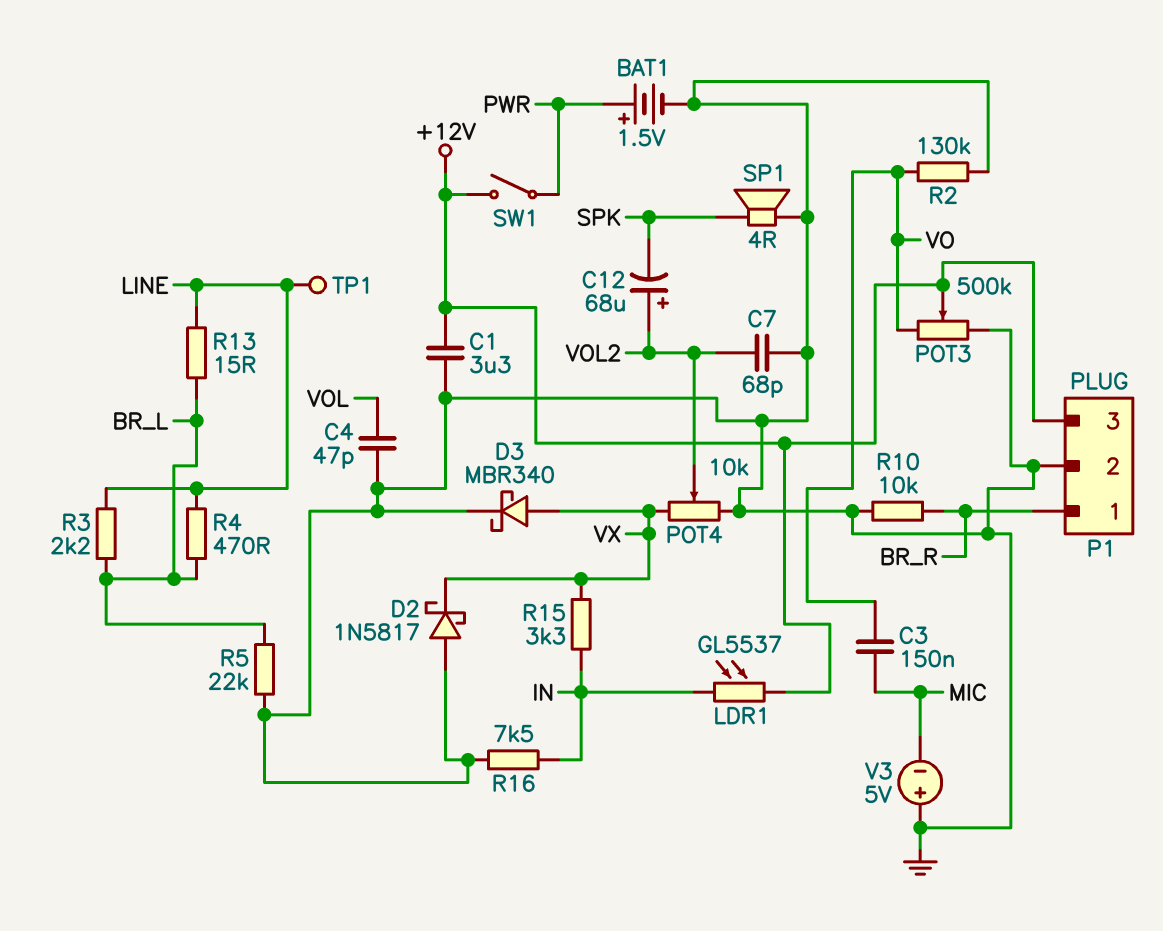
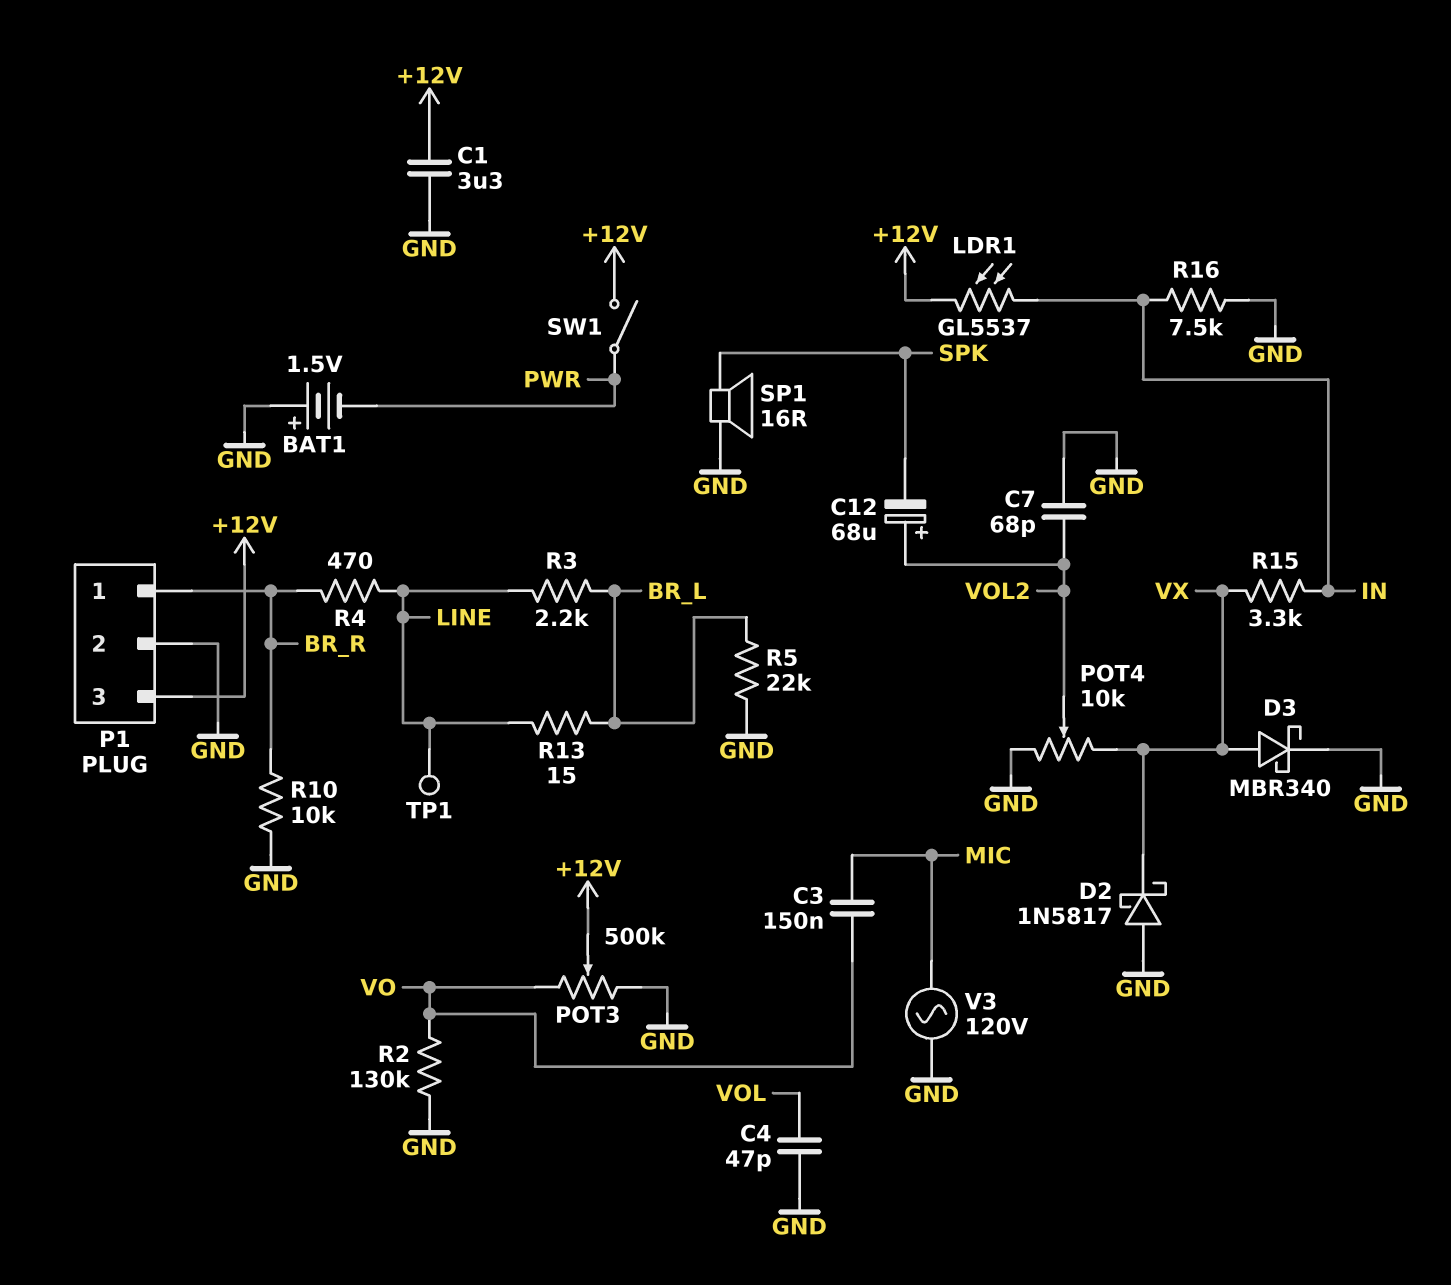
BAT1: 1.5V (plus PWR, minus GND) -> 1.5V (plus GND, minus PWR)
R4: 470 (BR_L, LINE) -> 470 (BR_R, LINE)
SP1: speaker 4R (GND, SPK) -> speaker 16R (GND, SPK)
V3: 5V (plus GND, minus MIC) -> AC 120V (GND, MIC)

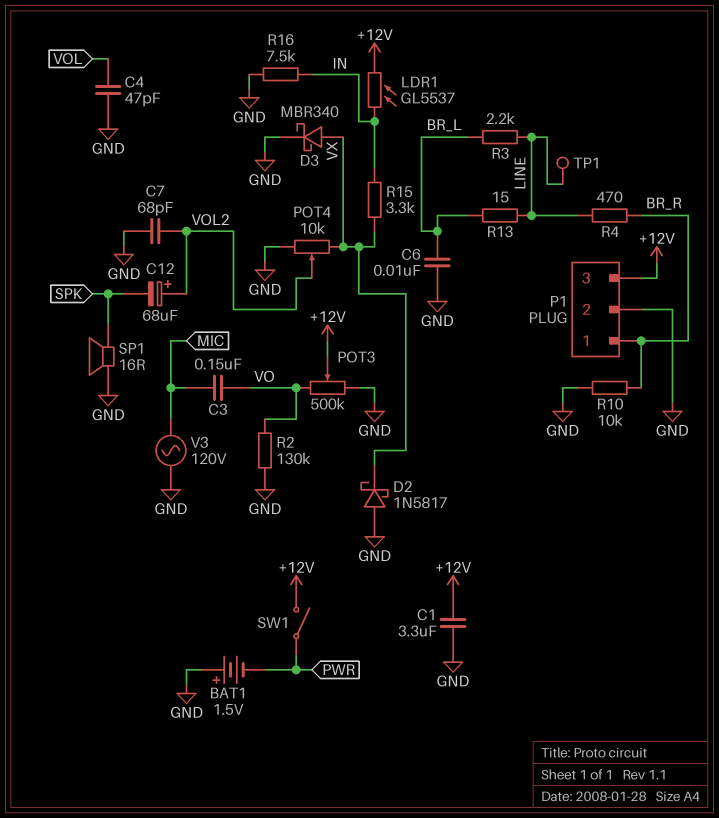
C6: none -> 10nF (BR_L, GND)
R5: 22k (BR_L, GND) -> none

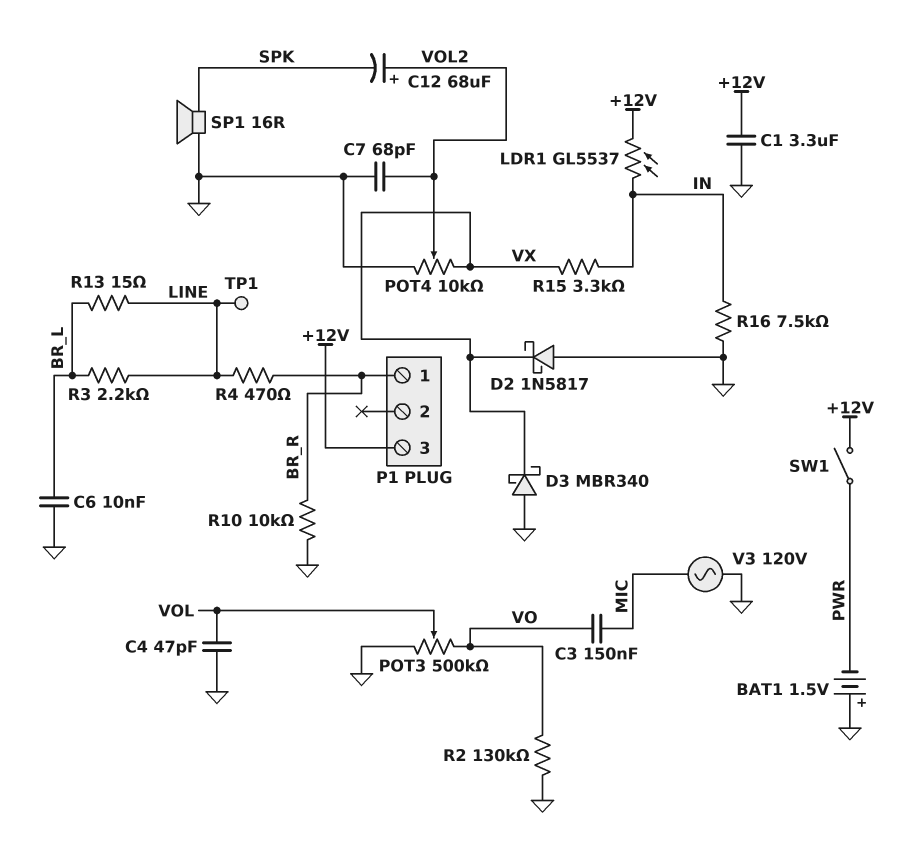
D3: schottky MBR340 (A VX, K GND) -> schottky MBR340 (A GND, K VX)
P1 pin 2: GND -> none
POT3: 500k (GND, VO, wiper +12V) -> 500k (GND, VO, wiper VOL)

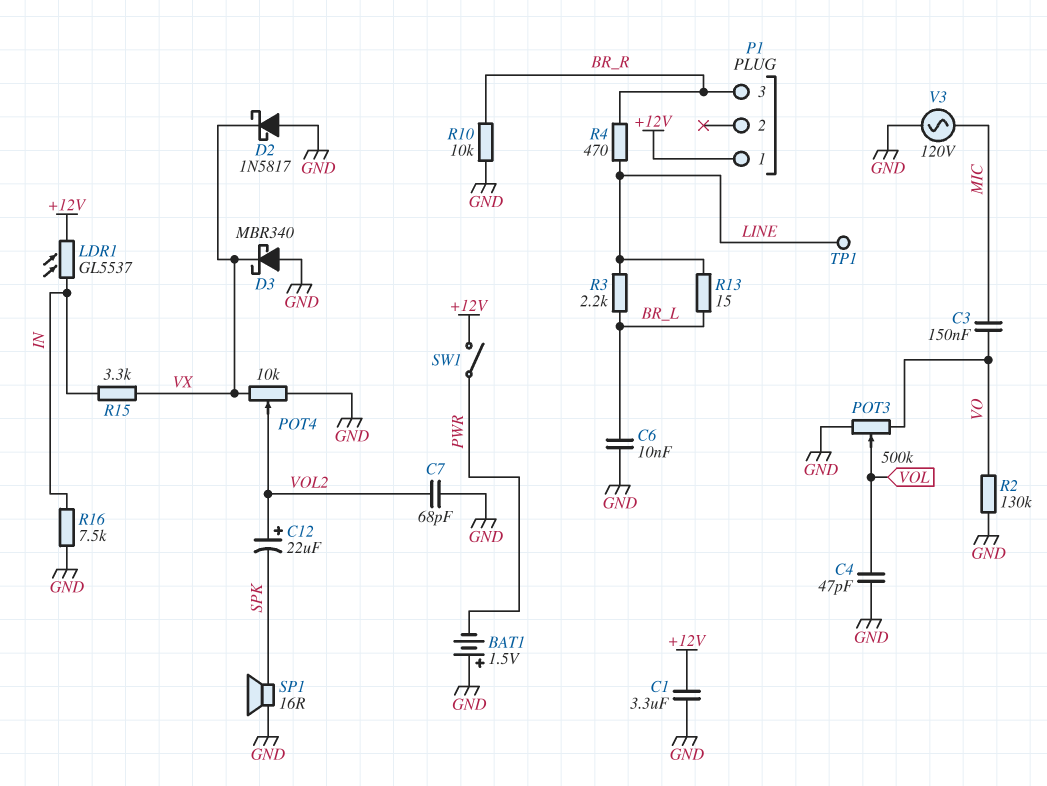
C12: 68uF (plus VOL2, minus SPK) -> 22uF (plus VOL2, minus SPK)
P1 pin 1: BR_R -> +12V
P1 pin 3: +12V -> BR_R

